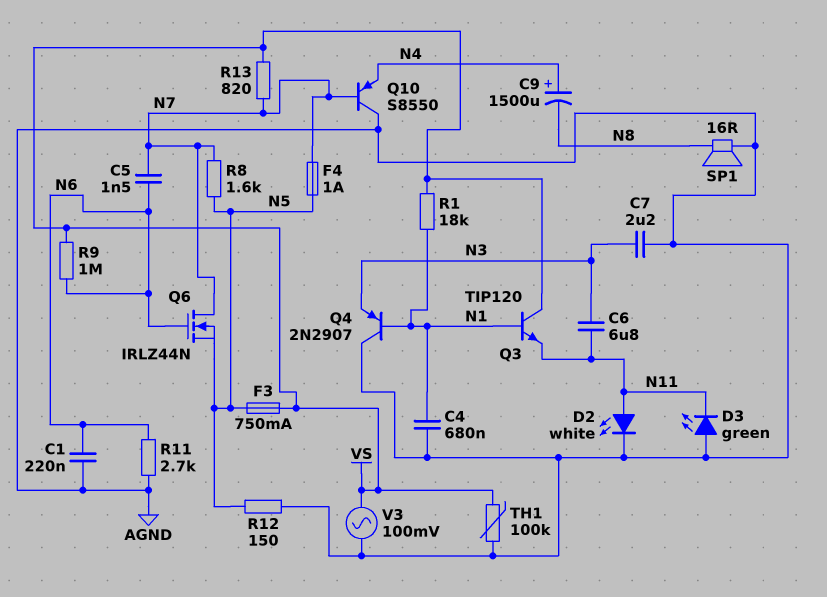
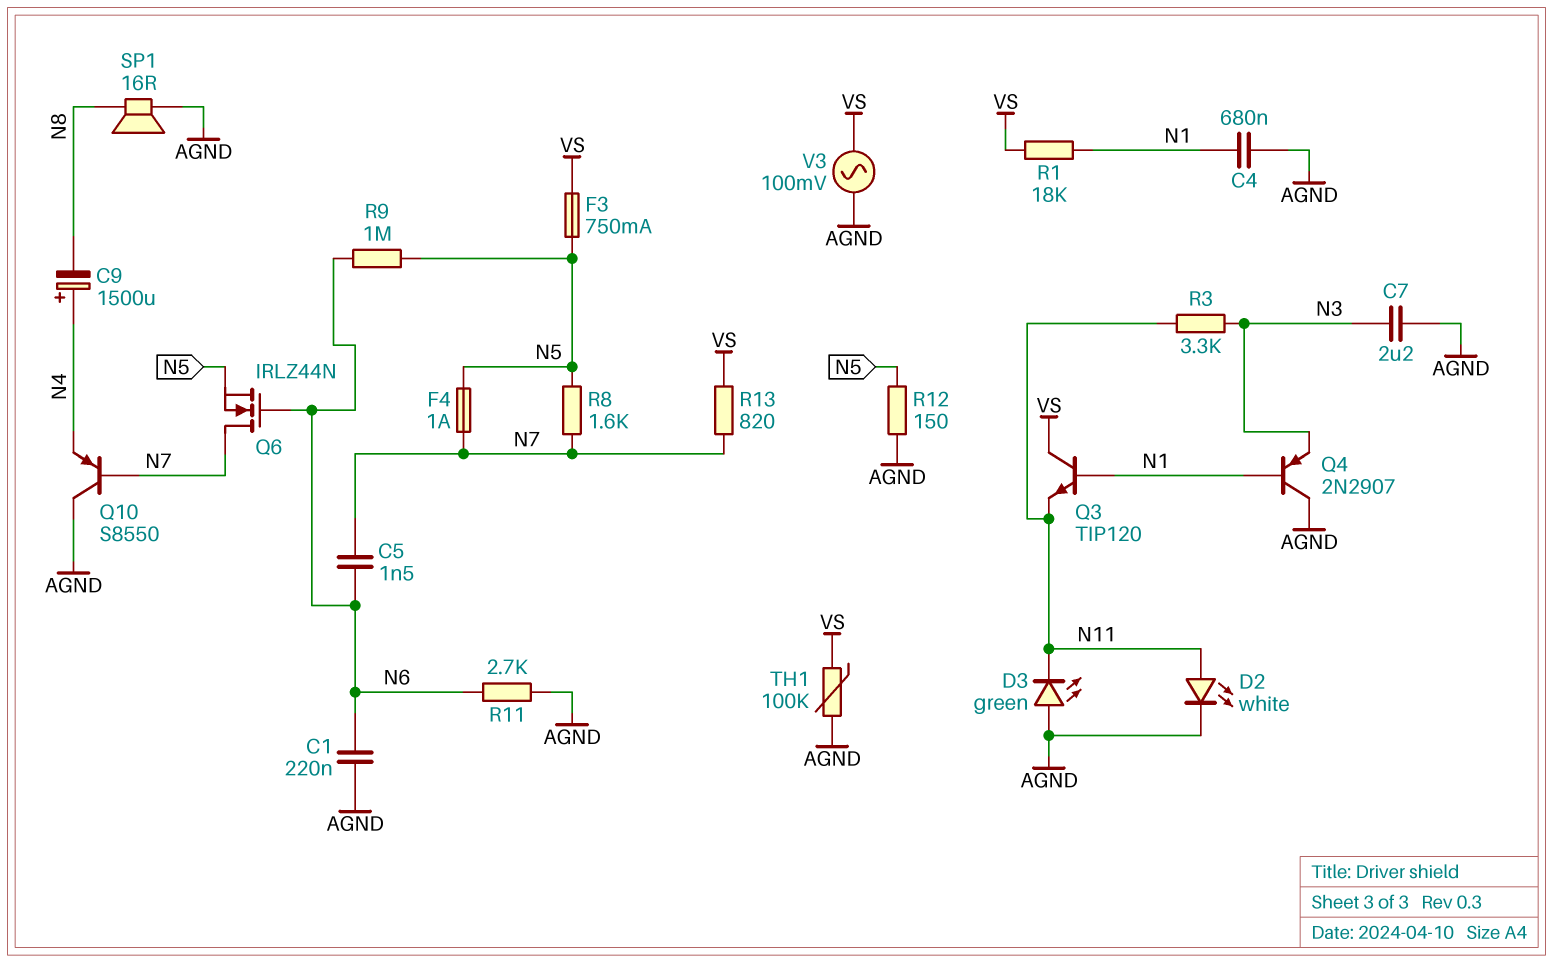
C6: 6.8uF (N3, N11) -> none
R3: none -> 3.3k (N3, N11)
R9: 1M (N6, VS) -> 1M (N5, N6)

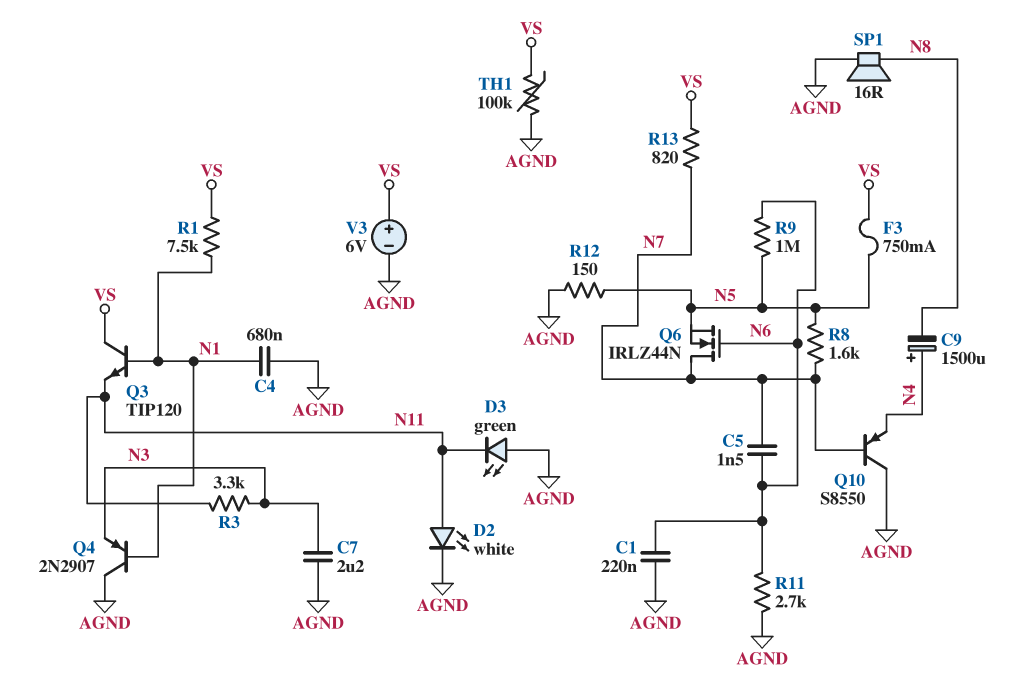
F4: 1A (N5, N7) -> none
R1: 18k (N1, VS) -> 7.5k (N1, VS)
V3: AC 100mV (AGND, VS) -> 6V (plus VS, minus AGND)

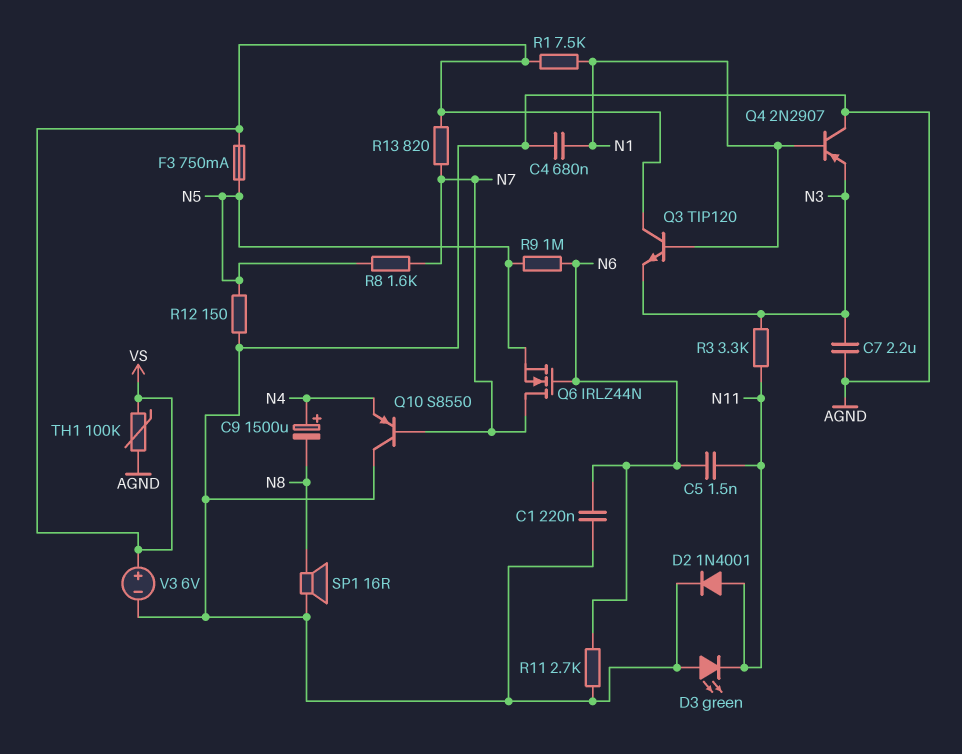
C5: 1.5nF (N6, N7) -> 1.5nF (N6, N11)
D2: LED white (A N11, K AGND) -> diode 1N4001 (A N11, K AGND)
Q3: NPN TIP120 (B N1, C VS, E N11) -> NPN TIP120 (B N1, C VS, E N3)

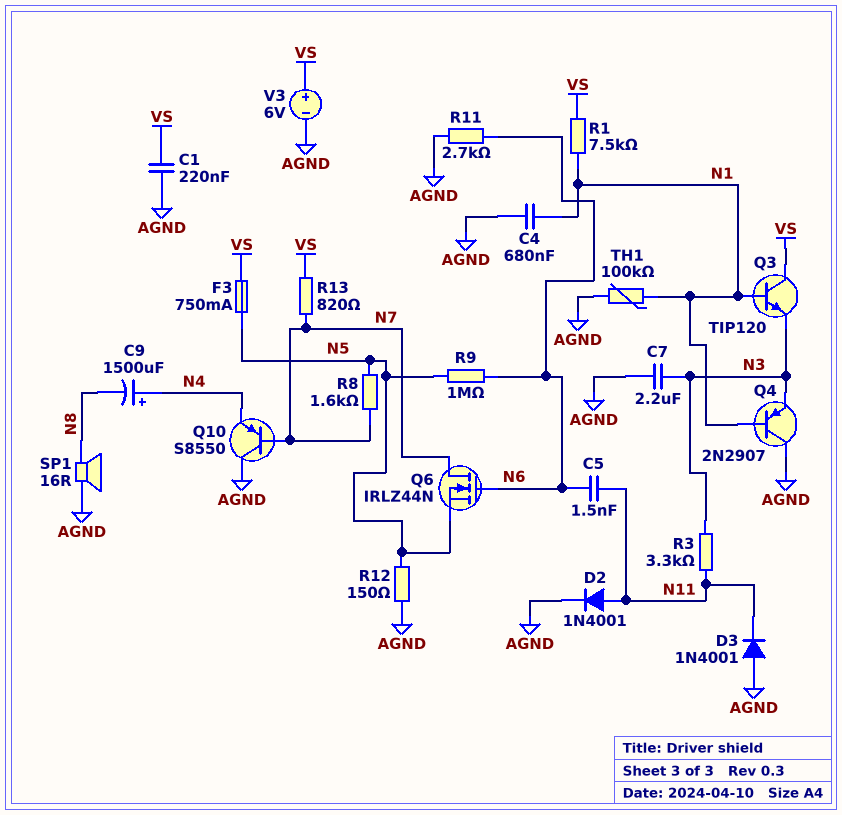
C1: 220nF (AGND, N6) -> 220nF (AGND, VS)
D3: LED green (A AGND, K N11) -> diode 1N4001 (A AGND, K N11)
TH1: 100k (AGND, VS) -> 100k (AGND, N1)

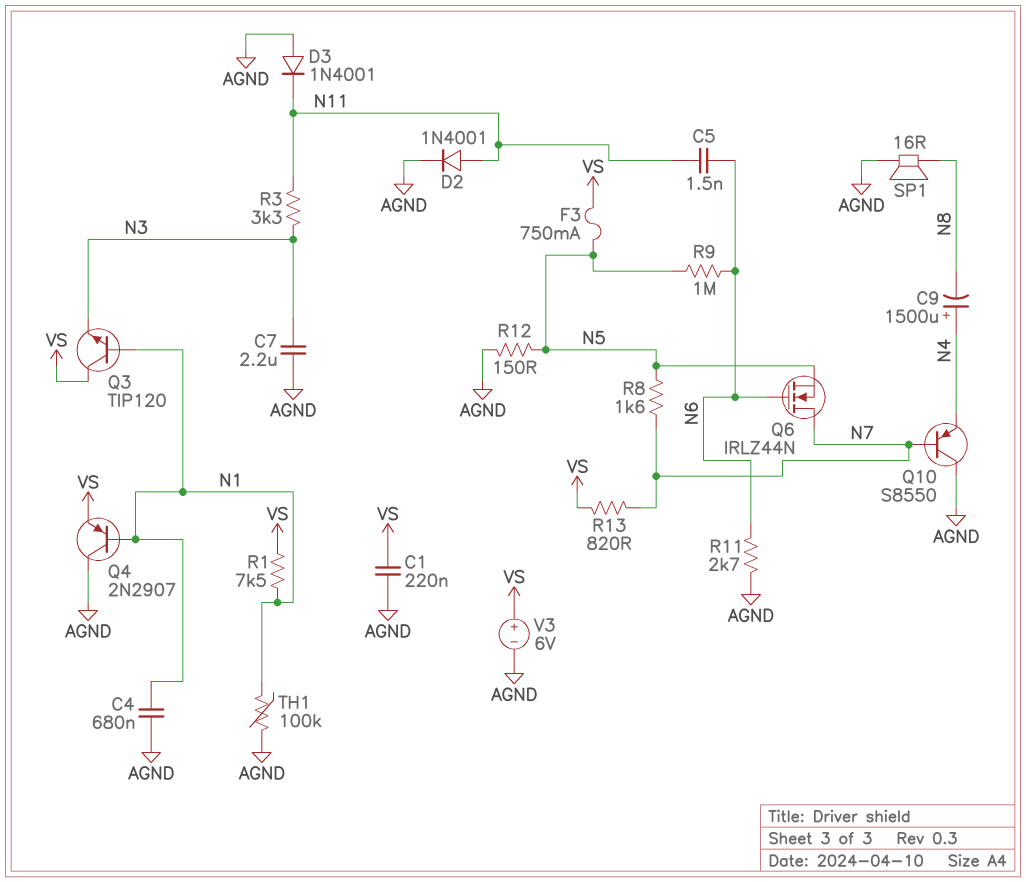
Q4: PNP 2N2907 (B N1, C AGND, E N3) -> PNP 2N2907 (B N1, C AGND, E VS)

